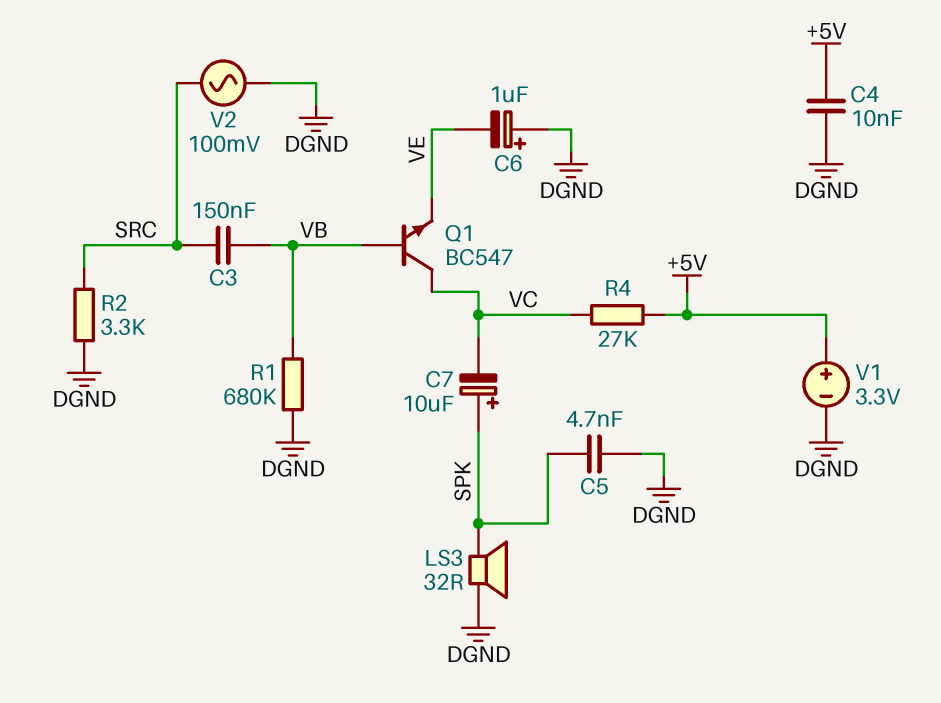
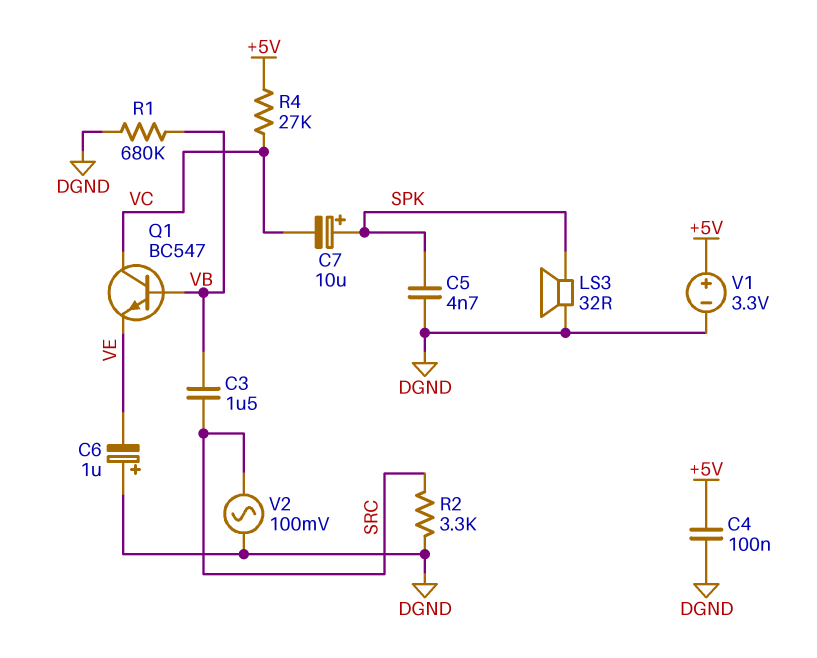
C3: 150nF (SRC, VB) -> 1.5uF (SRC, VB)
C4: 10nF (+5V, DGND) -> 100nF (+5V, DGND)

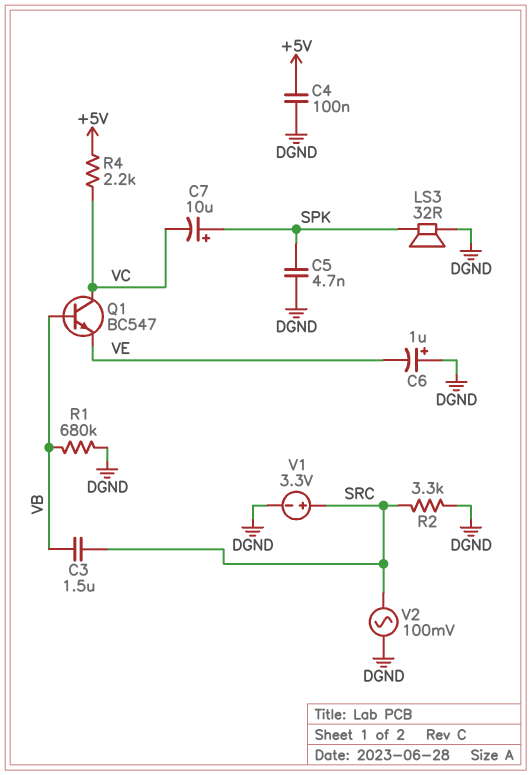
R4: 27k (+5V, VC) -> 2.2k (+5V, VC)
V1: 3.3V (plus +5V, minus DGND) -> 3.3V (plus SRC, minus DGND)

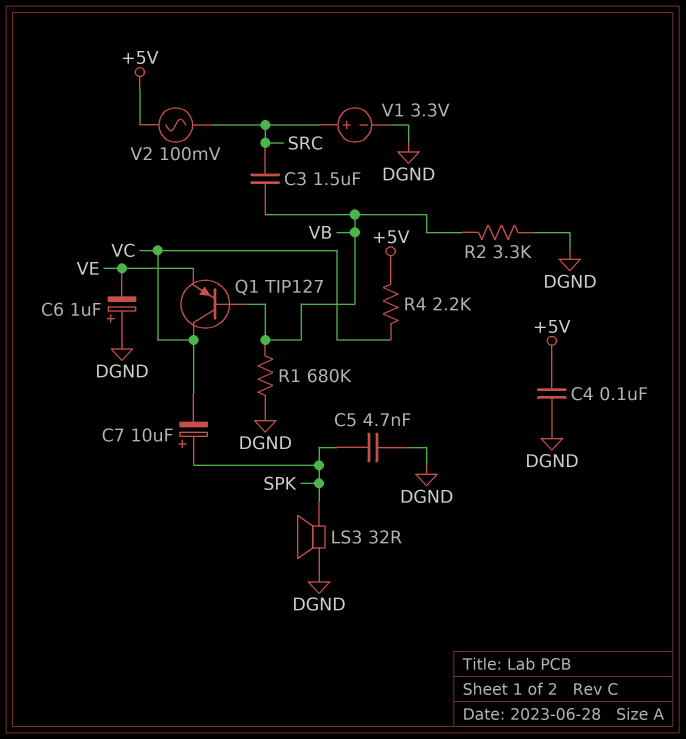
Q1: NPN BC547 (B VB, C VC, E VE) -> PNP TIP127 (B VB, C VC, E VE)
R2: 3.3k (DGND, SRC) -> 3.3k (DGND, VB)
V2: AC 100mV (DGND, SRC) -> AC 100mV (+5V, SRC)

